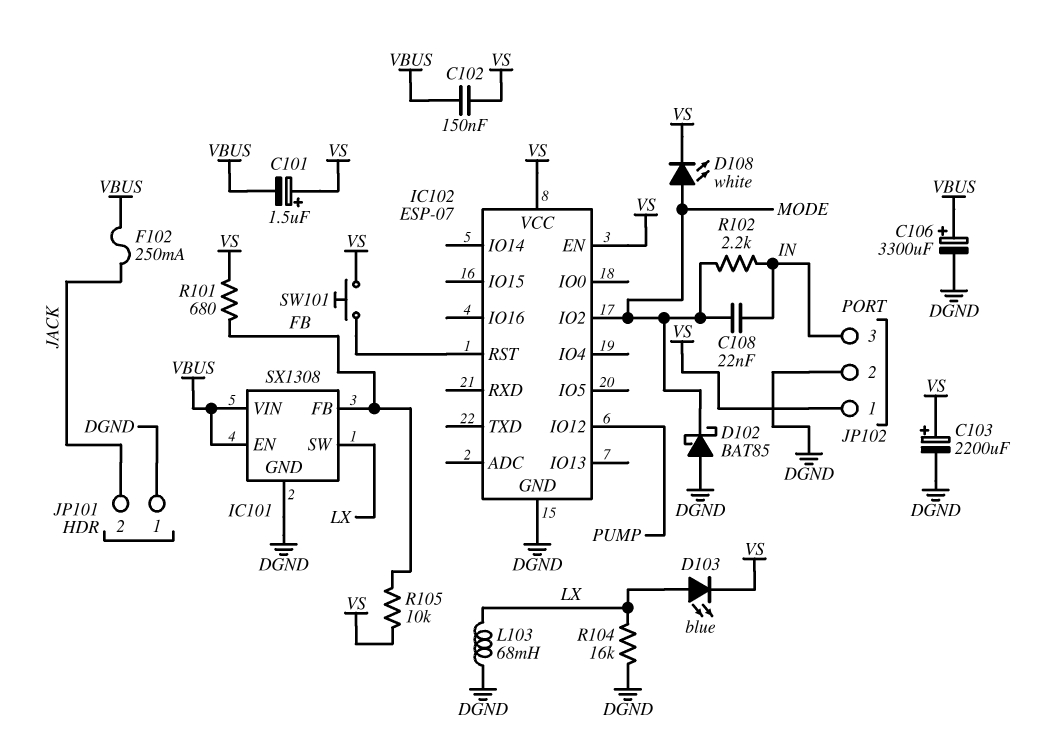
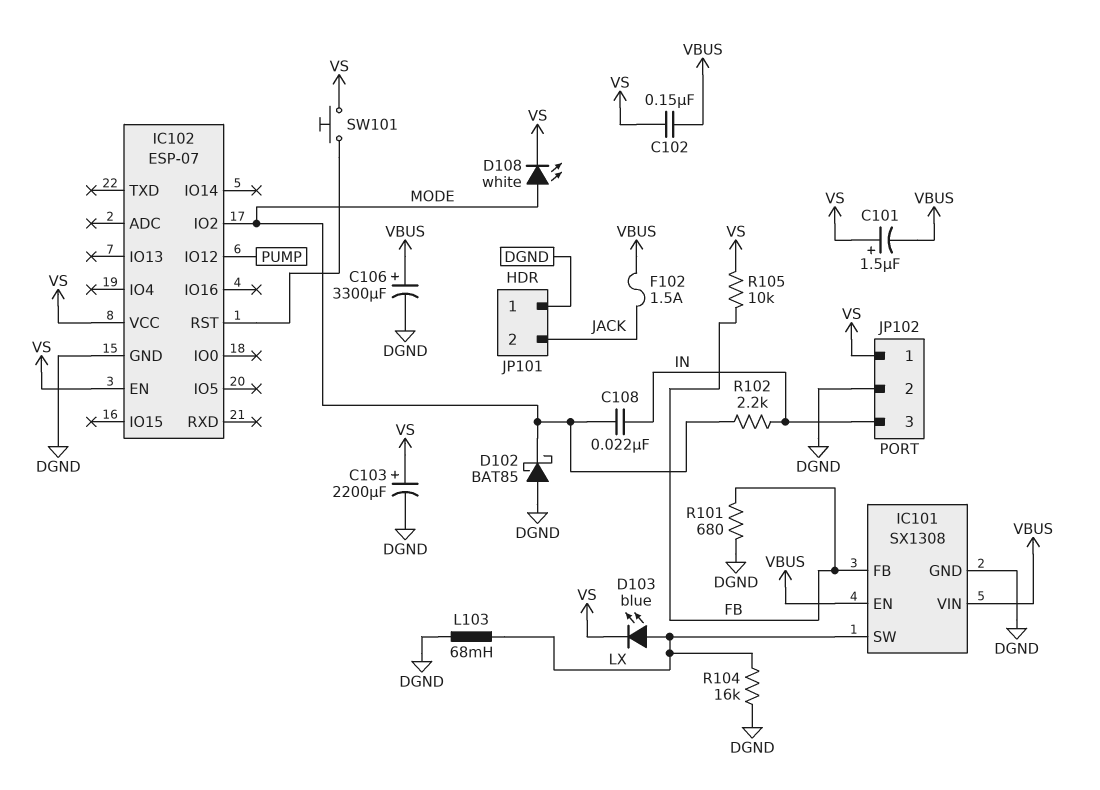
F102: 250mA (JACK, VBUS) -> 1.5A (JACK, VBUS)
R101: 680 (FB, VS) -> 680 (DGND, FB)

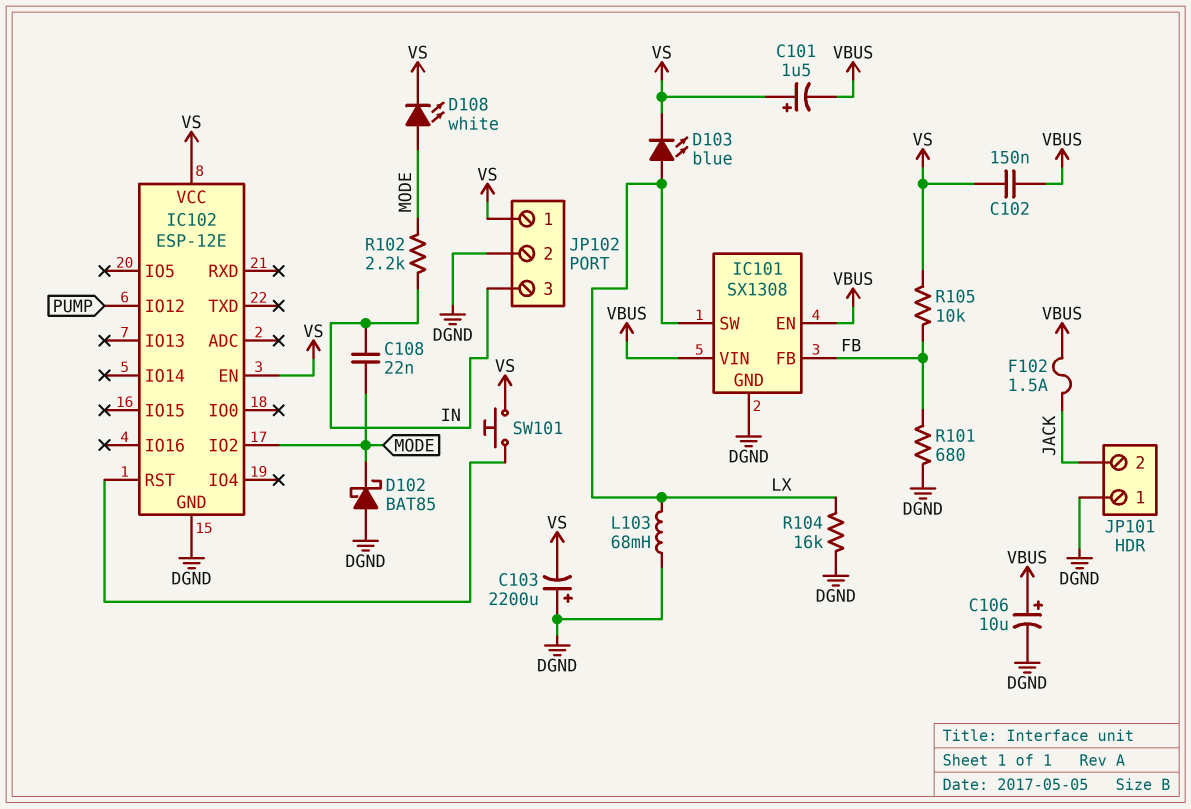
C103: 2200uF (plus VS, minus DGND) -> 2200uF (plus DGND, minus VS)
C106: 3300uF (plus VBUS, minus DGND) -> 10uF (plus VBUS, minus DGND)
IC102: ESP-07 -> ESP-12E

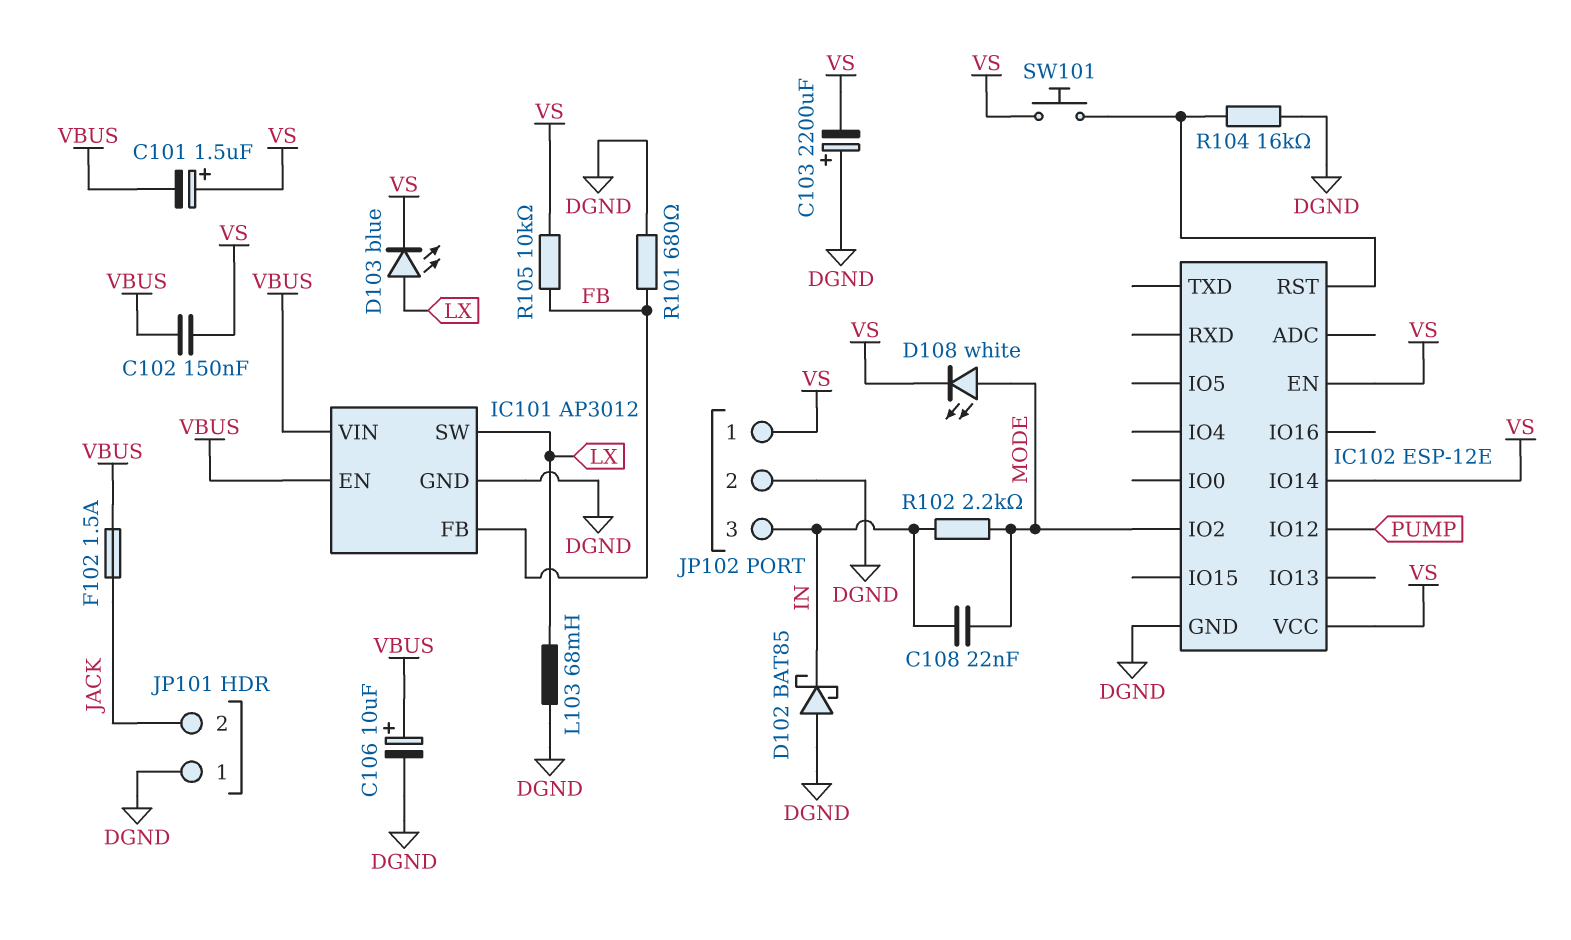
D102: schottky BAT85 (A DGND, K MODE) -> schottky BAT85 (A DGND, K IN)
IC101: SX1308 -> AP3012
IC102 pin IO14: none -> VS
R104: 16k (DGND, LX) -> 16k (DGND, IC102/RST)

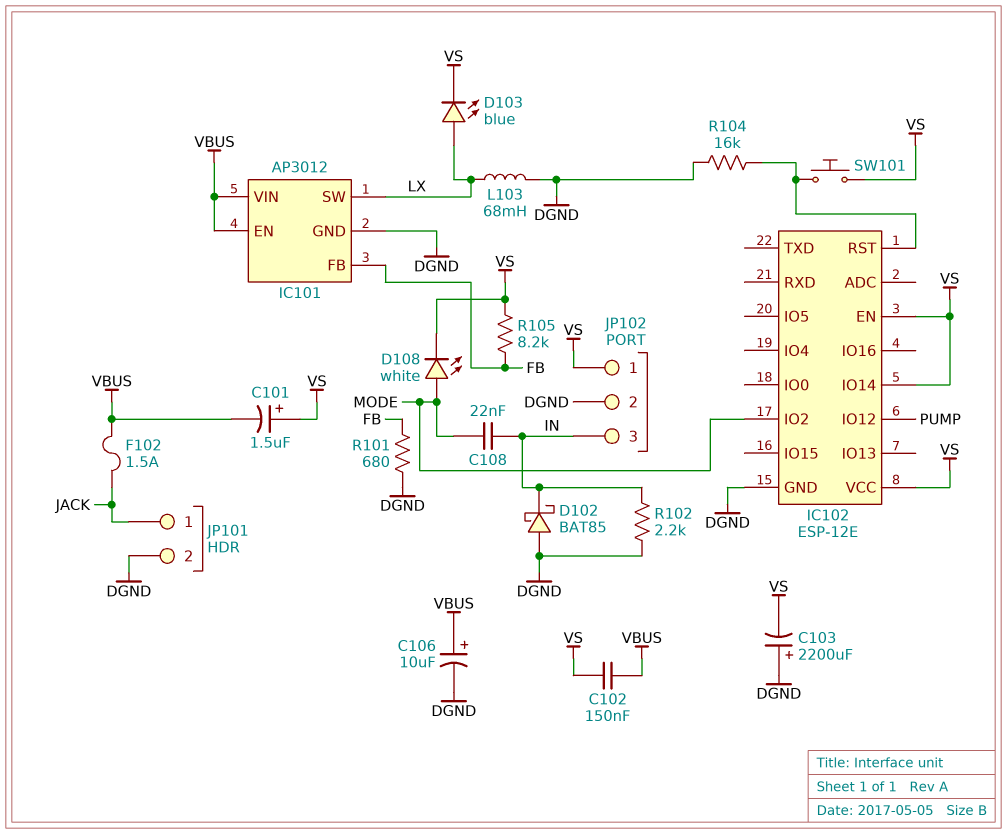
JP101 pin 1: DGND -> JACK
JP101 pin 2: JACK -> DGND
R102: 2.2k (IN, MODE) -> 2.2k (DGND, IN)
R105: 10k (FB, VS) -> 8.2k (FB, VS)

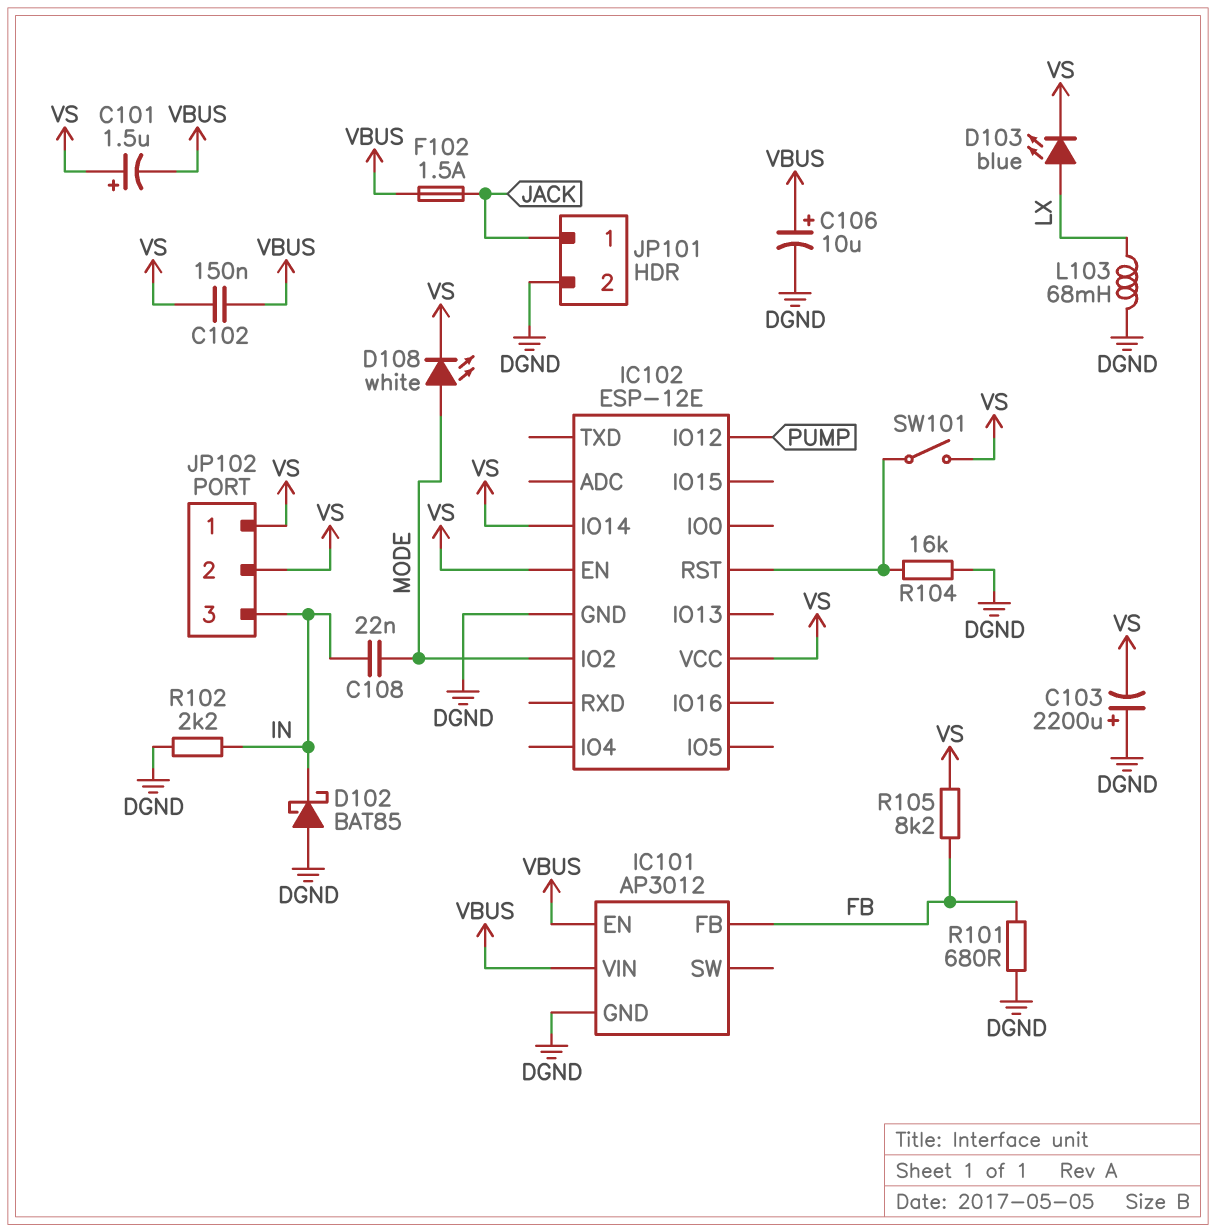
IC101 pin SW: LX -> none
JP102 pin 2: DGND -> VS
SW101: button (IC102/RST, VS) -> switch (IC102/RST, VS)

